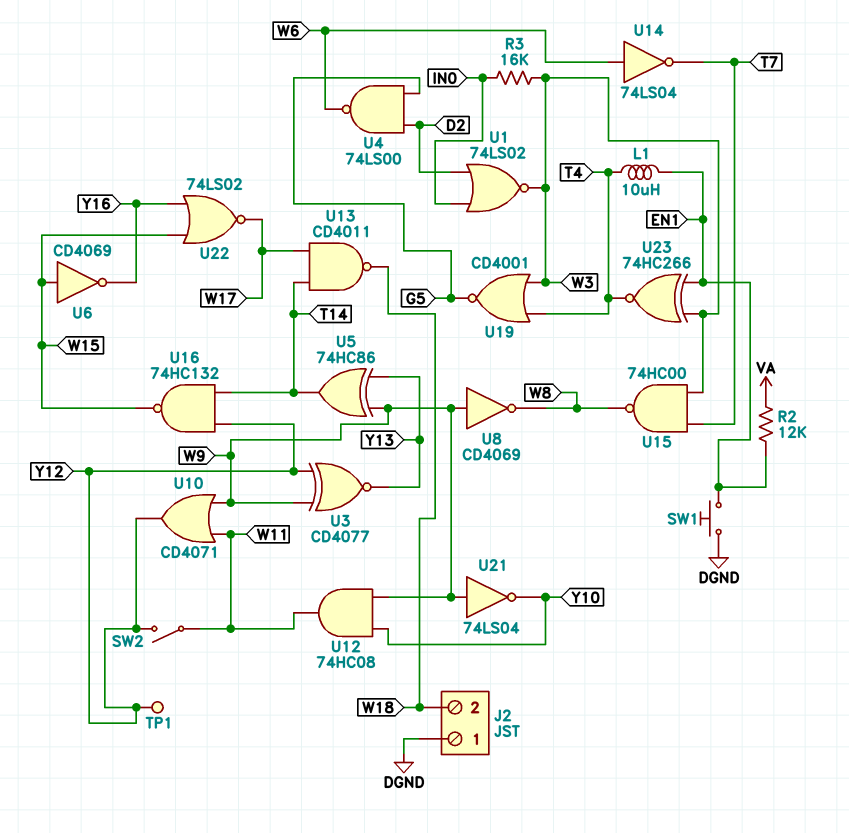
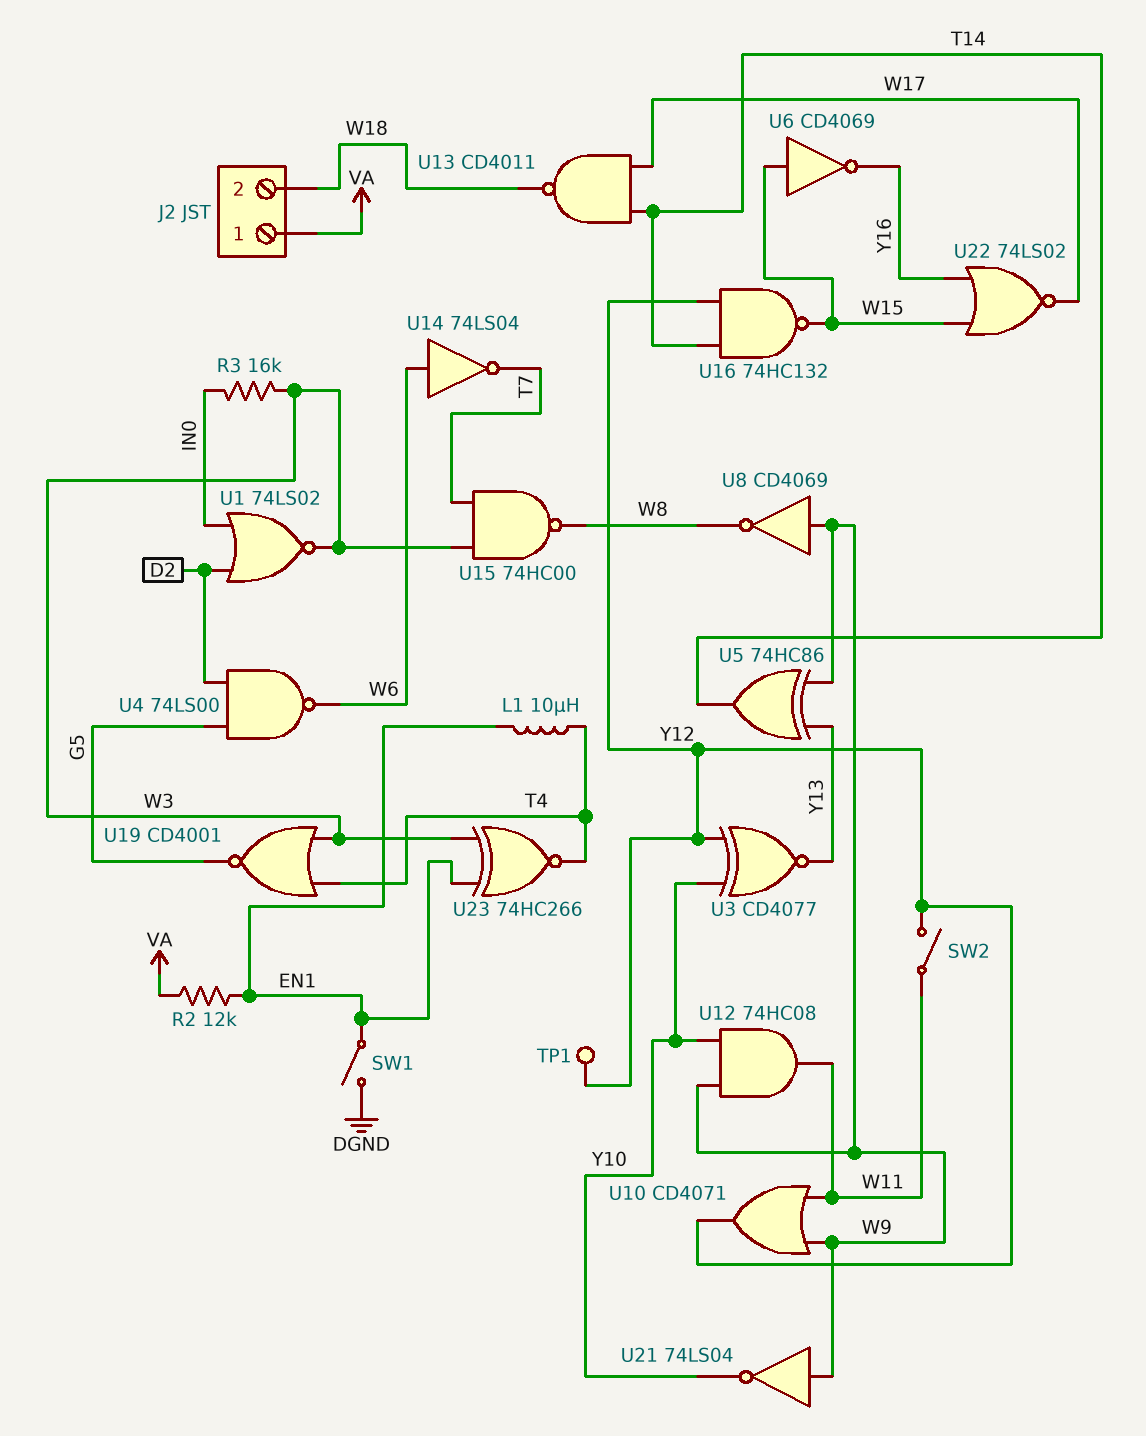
J2 pin 1: DGND -> VA
SW1: button (DGND, EN1) -> switch (DGND, EN1)
U3: XNOR CD4077 (in W9, in Y12, out Y13) -> XNOR CD4077 (in Y10, in Y12, out Y13)

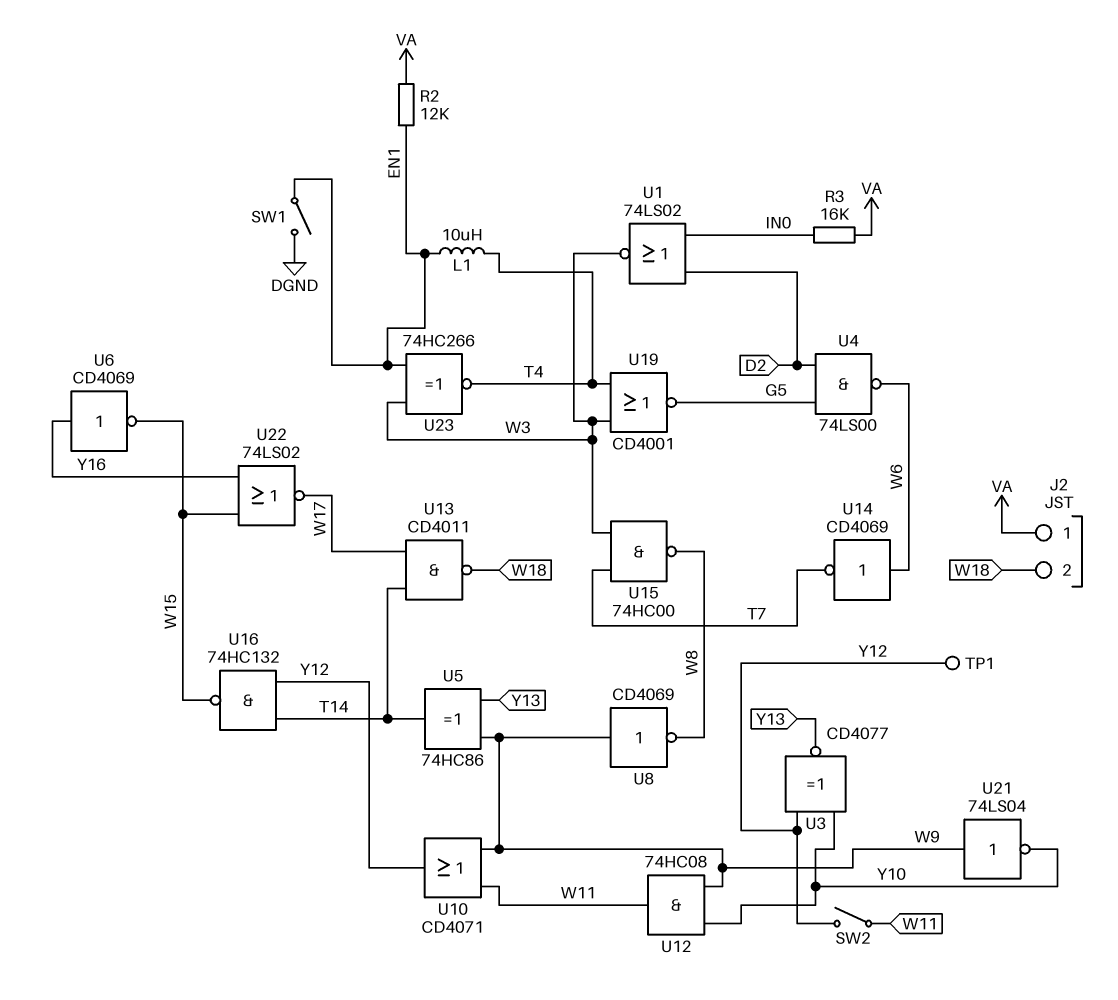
R3: 16k (IN0, W3) -> 16k (IN0, VA)
U6: NOT CD4069 (in W15, out Y16) -> NOT CD4069 (in Y16, out W15)
U14: NOT 74LS04 (in W6, out T7) -> NOT CD4069 (in W6, out T7)

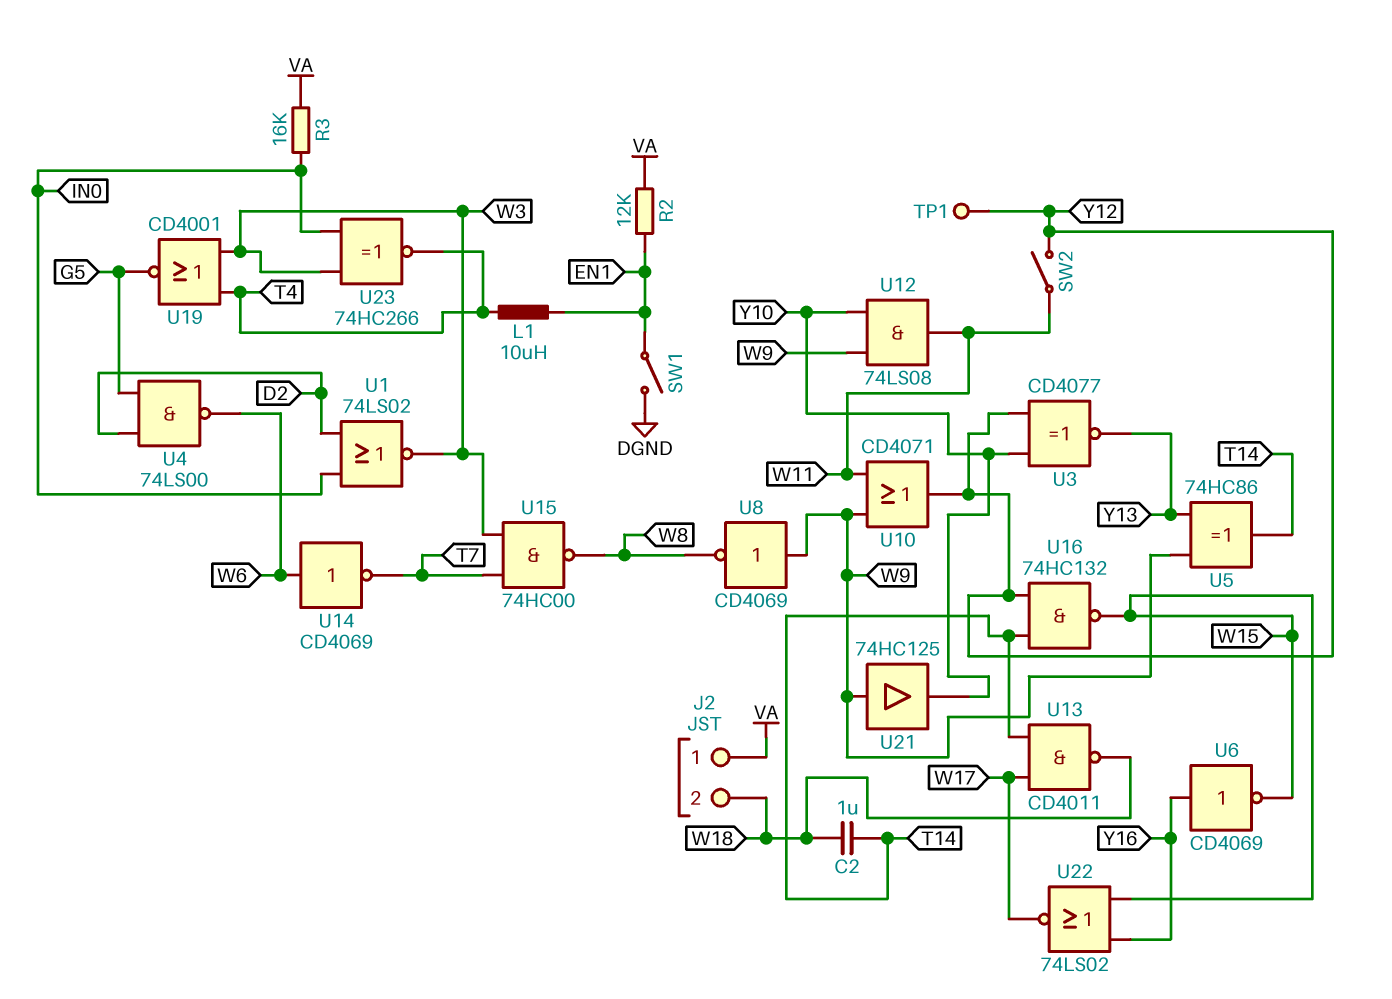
C2: none -> 1uF (T14, W18)
U12: AND 74HC08 (in W9, in Y10, out W11) -> AND 74LS08 (in W9, in Y10, out W11)
U21: NOT 74LS04 (in W9, out Y10) -> buffer 74HC125 (in W9, out Y10)
U23: XNOR 74HC266 (in EN1, in W3, out T4) -> XNOR 74HC266 (in IN0, in W3, out T4)

